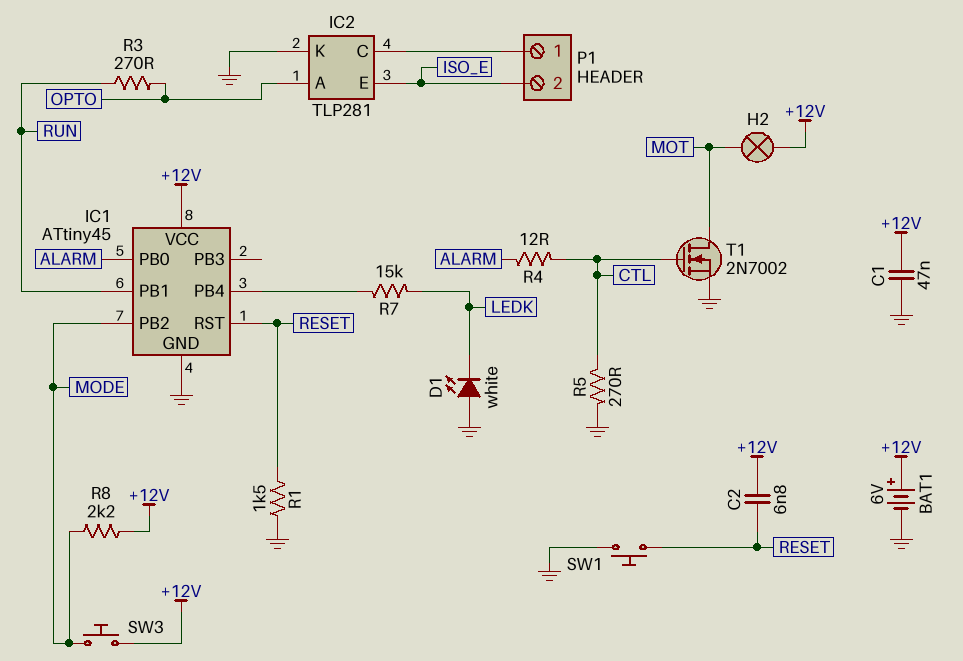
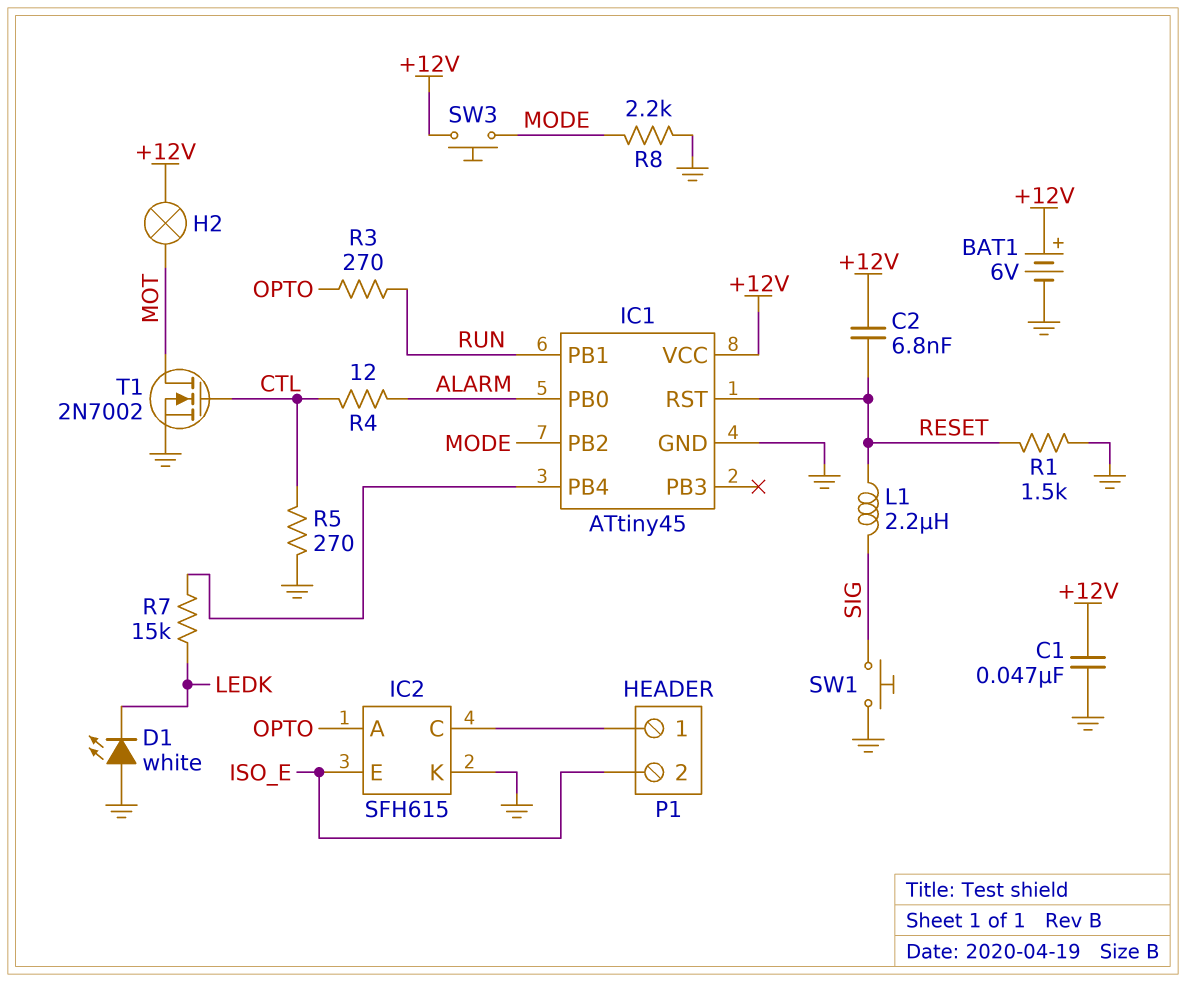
IC2: TLP281 -> SFH615
L1: none -> 2.2uH (RESET, SIG)
R8: 2.2k (+12V, MODE) -> 2.2k (GND, MODE)
SW1: button (GND, RESET) -> button (GND, SIG)

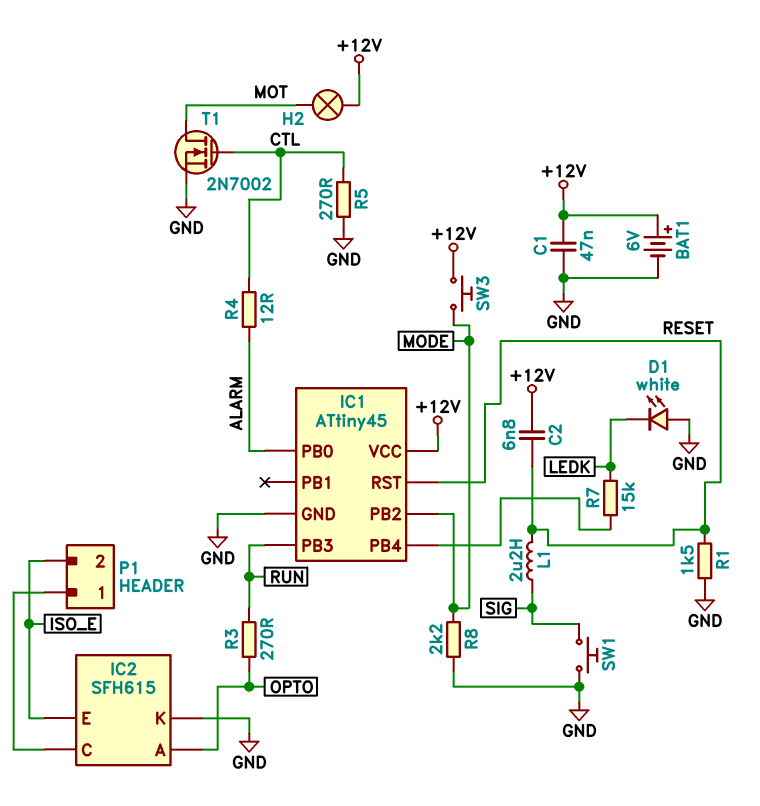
IC1 pin PB1: RUN -> none
IC1 pin PB3: none -> RUN

